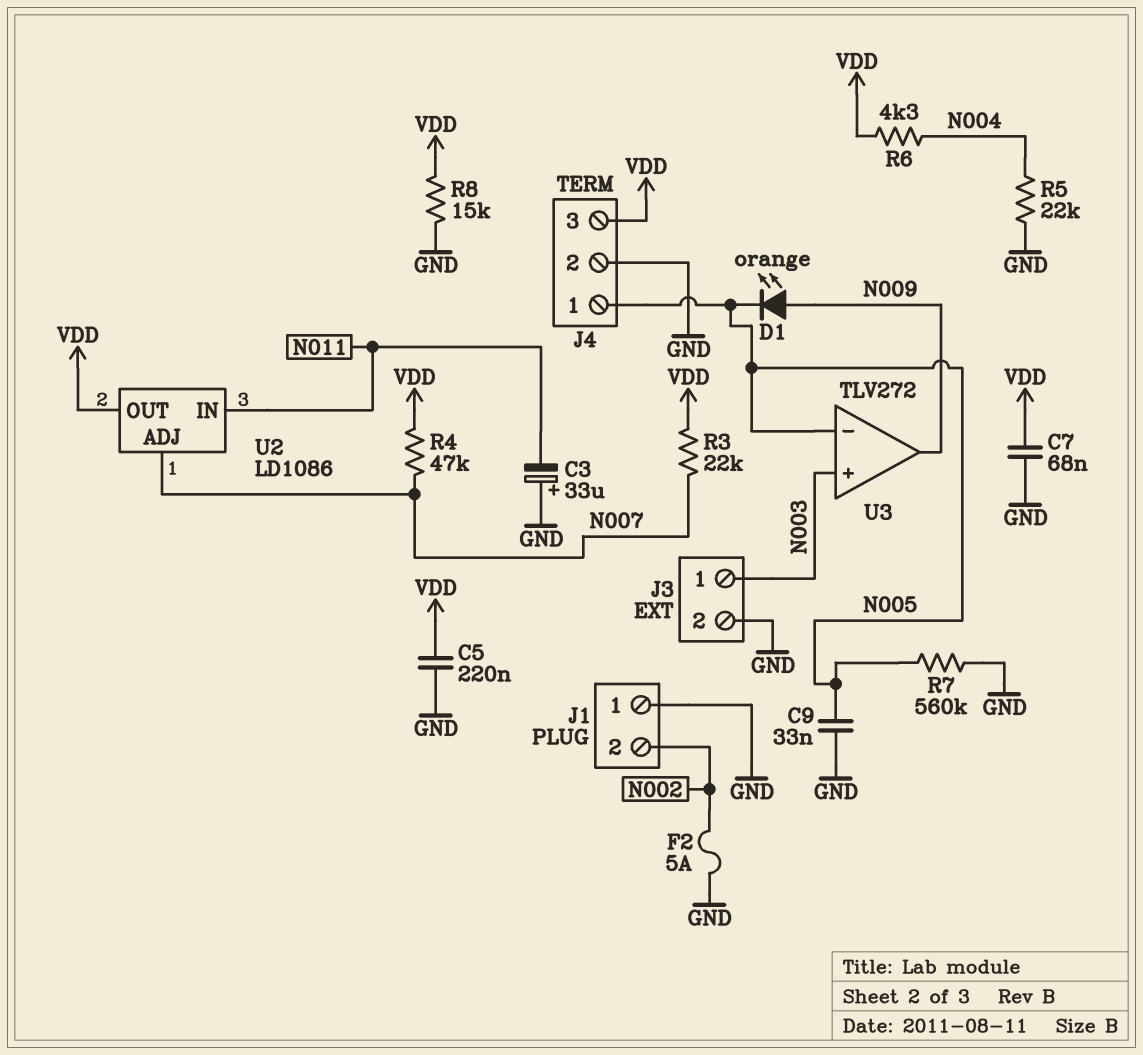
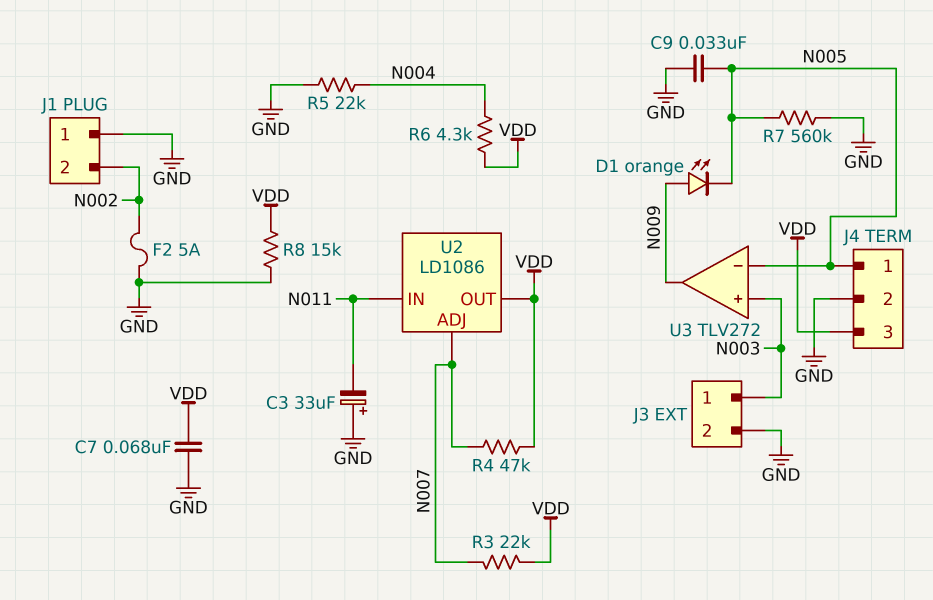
C5: 220nF (GND, VDD) -> none

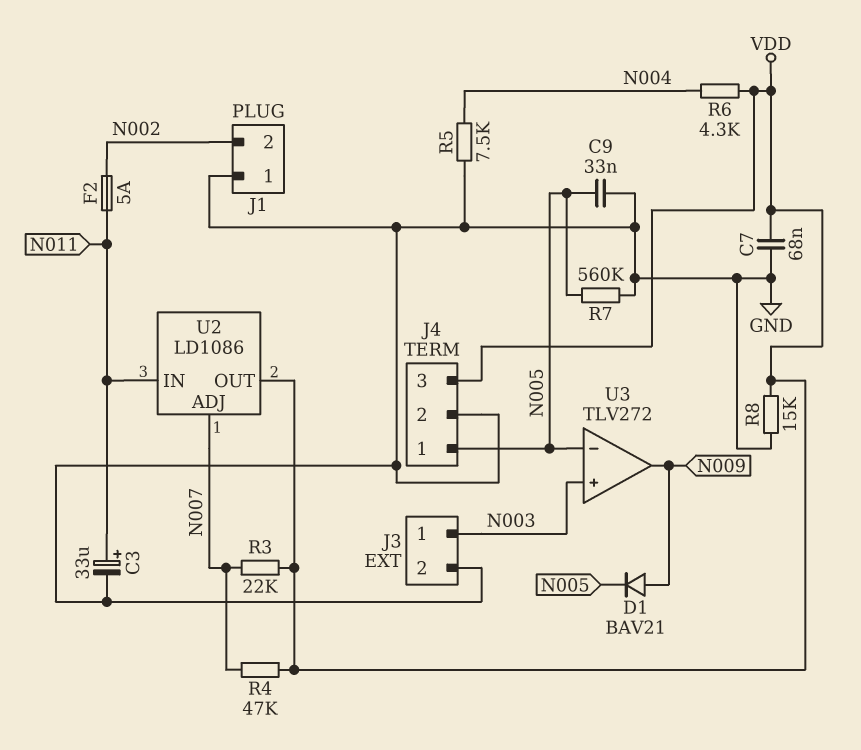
C3: 33uF (plus GND, minus N011) -> 33uF (plus N011, minus GND)
D1: LED orange (A N009, K N005) -> diode BAV21 (A N009, K N005)
F2: 5A (GND, N002) -> 5A (N002, N011)
R5: 22k (GND, N004) -> 7.5k (GND, N004)

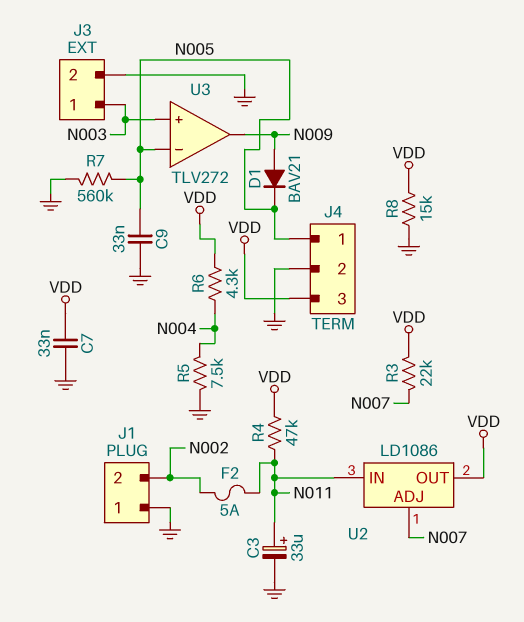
C7: 68nF (GND, VDD) -> 33nF (GND, VDD)
R4: 47k (N007, VDD) -> 47k (N011, VDD)

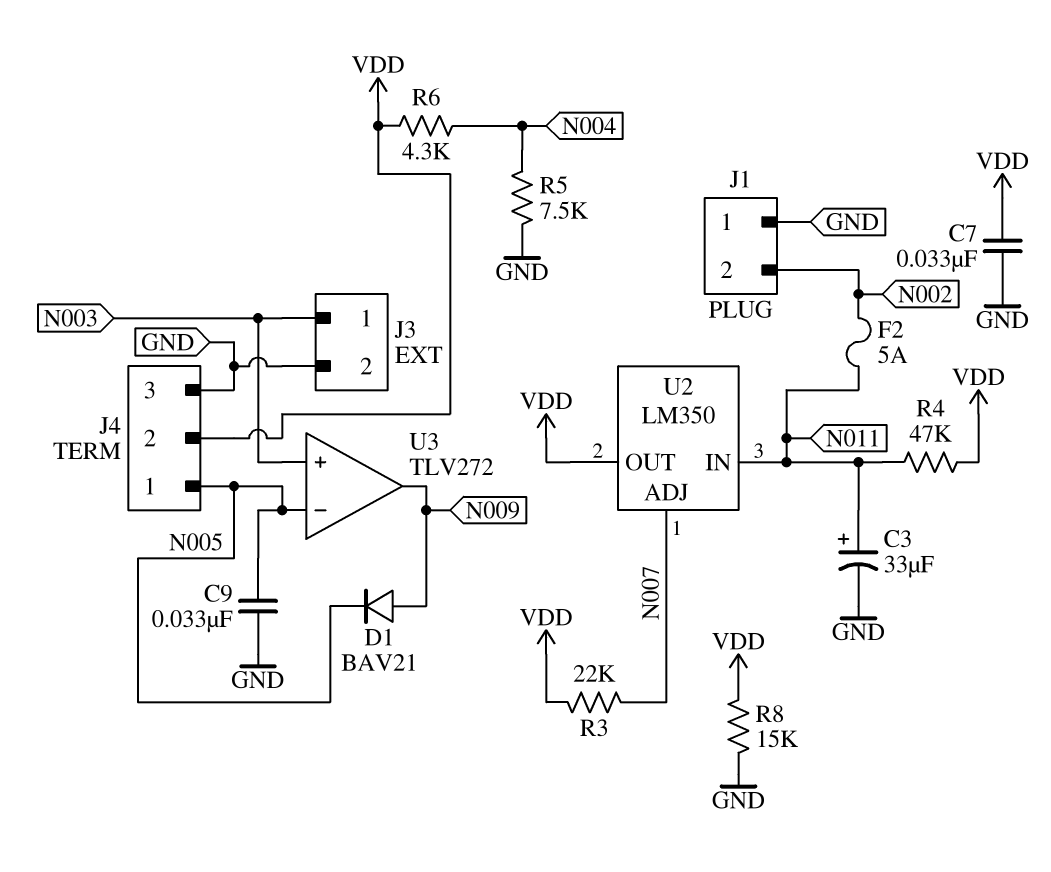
J4 pin 2: GND -> VDD
J4 pin 3: VDD -> GND
R7: 560k (GND, N005) -> none
U2: LD1086 -> LM350

